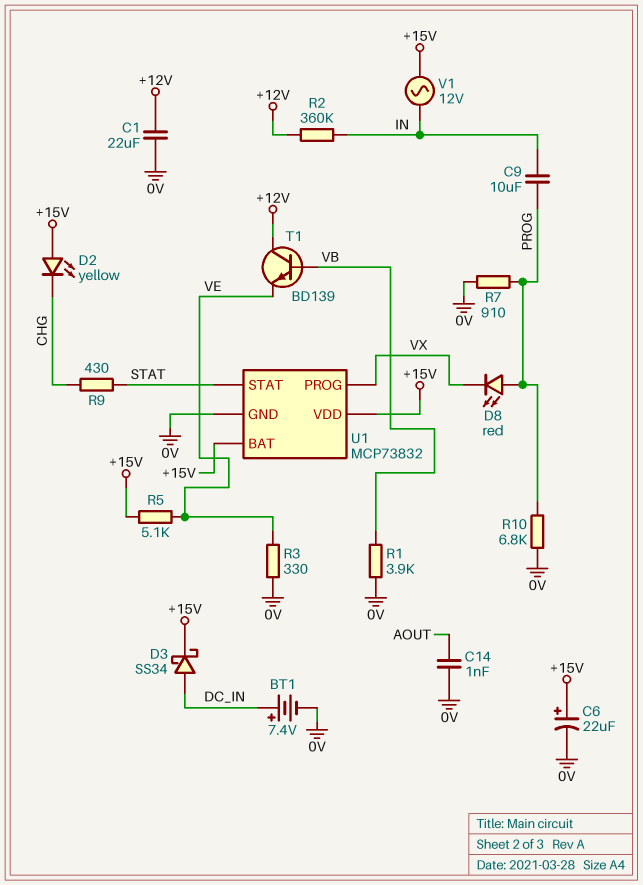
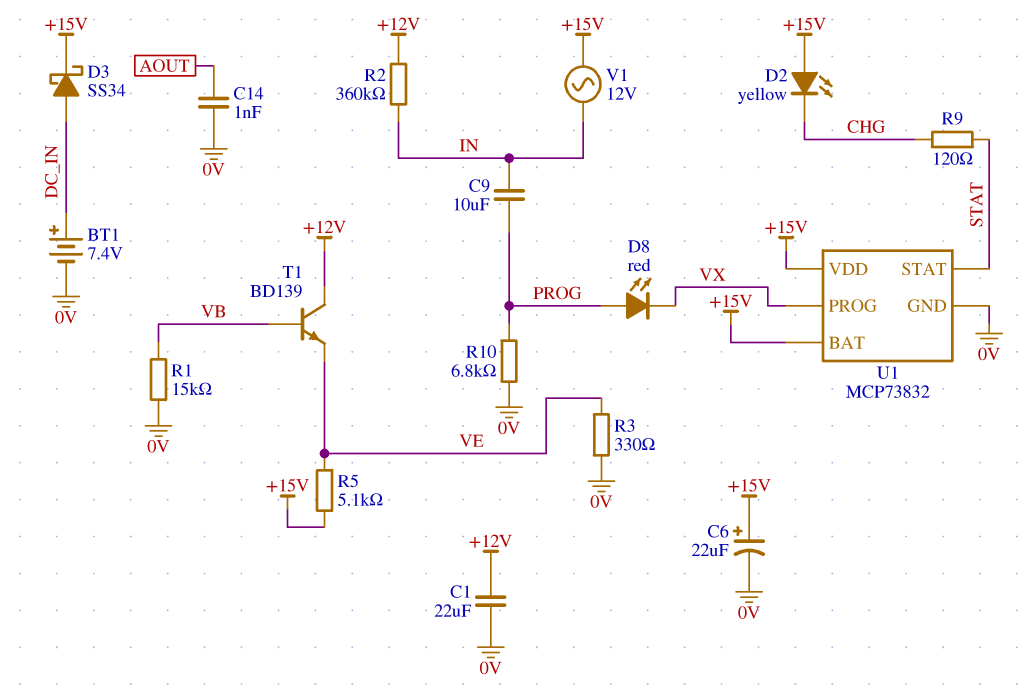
R1: 3.9k (0V, VB) -> 15k (0V, VB)
R7: 910 (0V, PROG) -> none
R9: 430 (CHG, STAT) -> 120 (CHG, STAT)

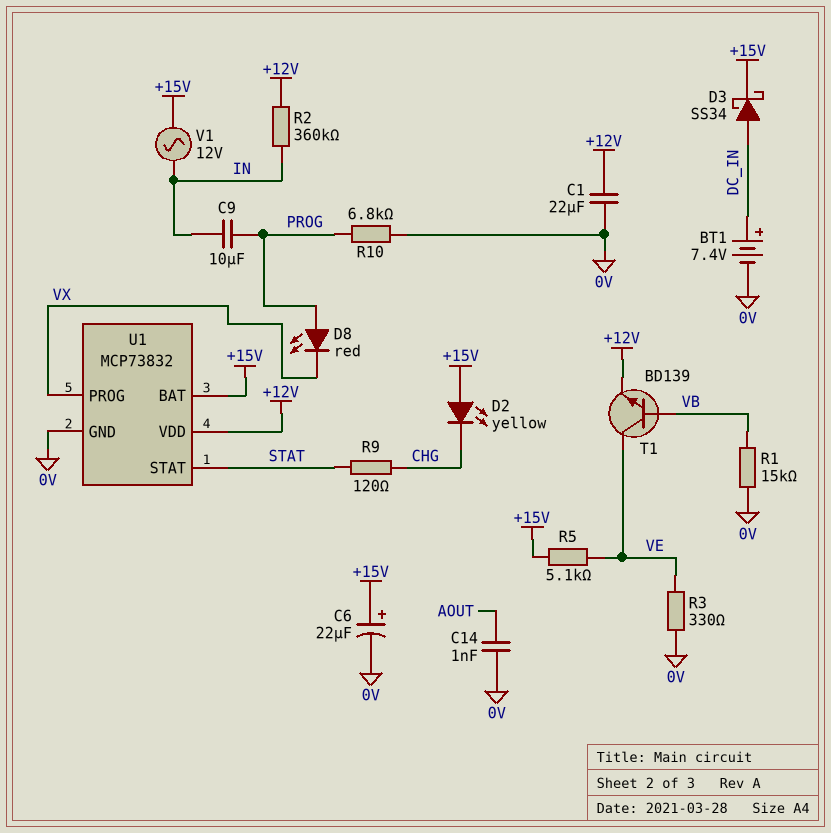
T1: NPN BD139 (B VB, C +12V, E VE) -> NPN BD139 (B VB, C VE, E +12V)
U1 pin VDD: +15V -> +12V

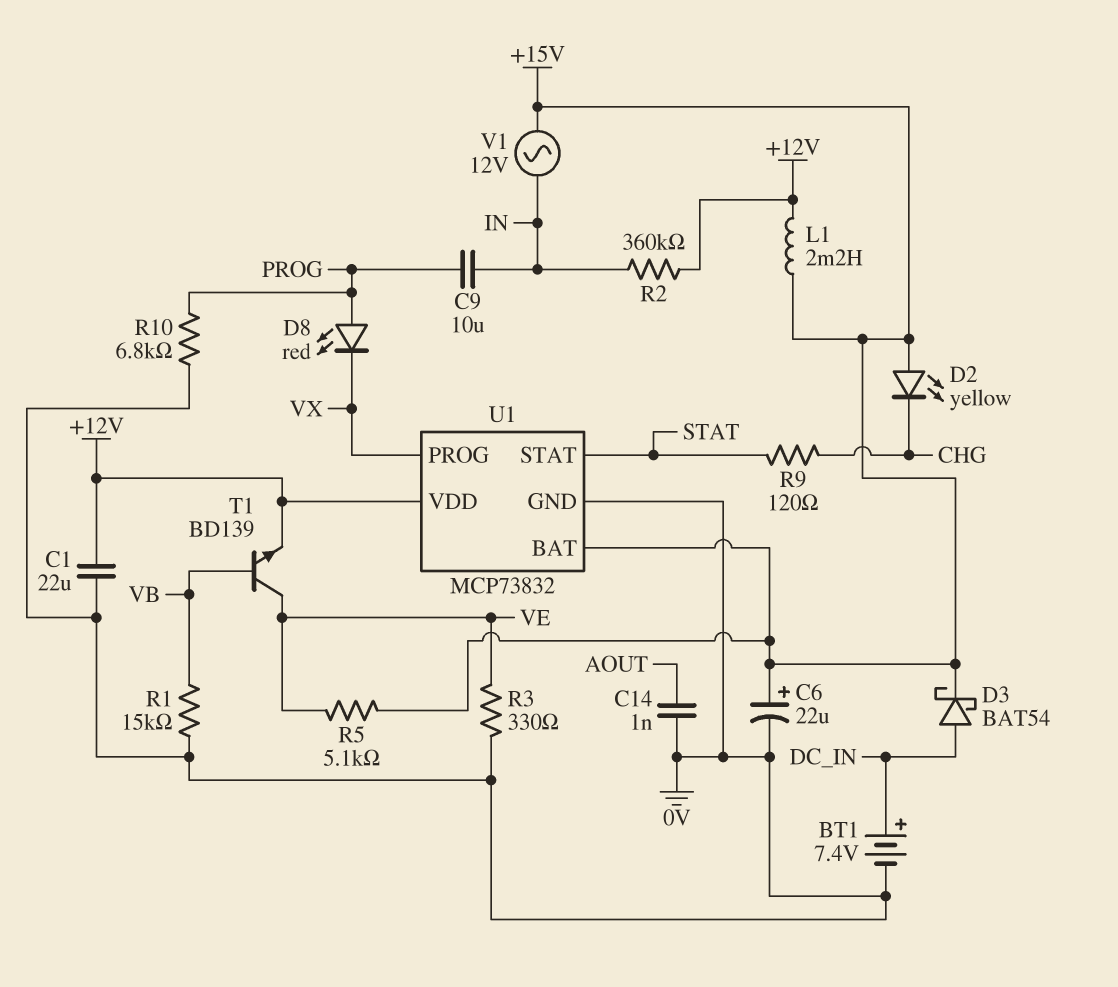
D3: schottky SS34 (A DC_IN, K +15V) -> schottky BAT54 (A DC_IN, K +15V)
L1: none -> 2.2mH (+12V, +15V)

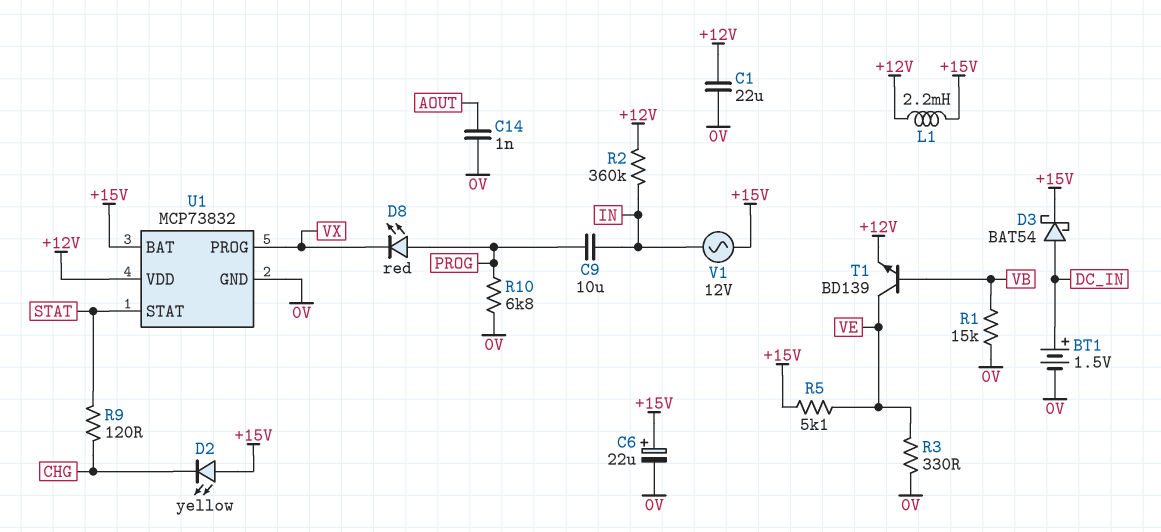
BT1: 7.4V (plus DC_IN, minus 0V) -> 1.5V (plus DC_IN, minus 0V)

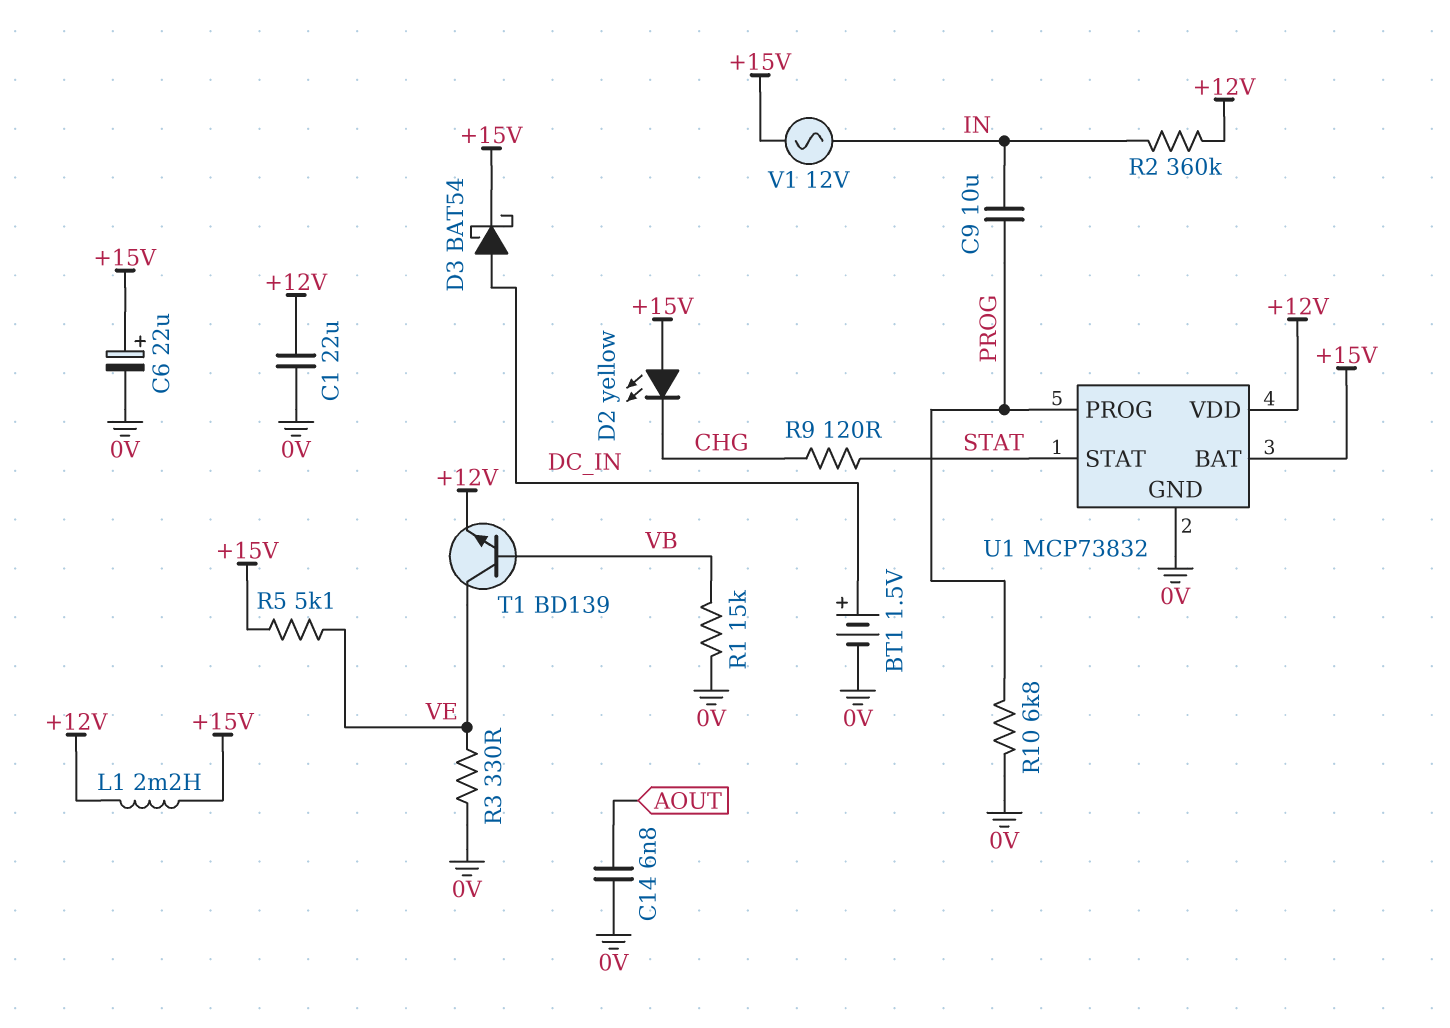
C14: 1nF (0V, AOUT) -> 6.8nF (0V, AOUT)
D8: LED red (A PROG, K VX) -> none
U1 pin PROG: VX -> PROG

